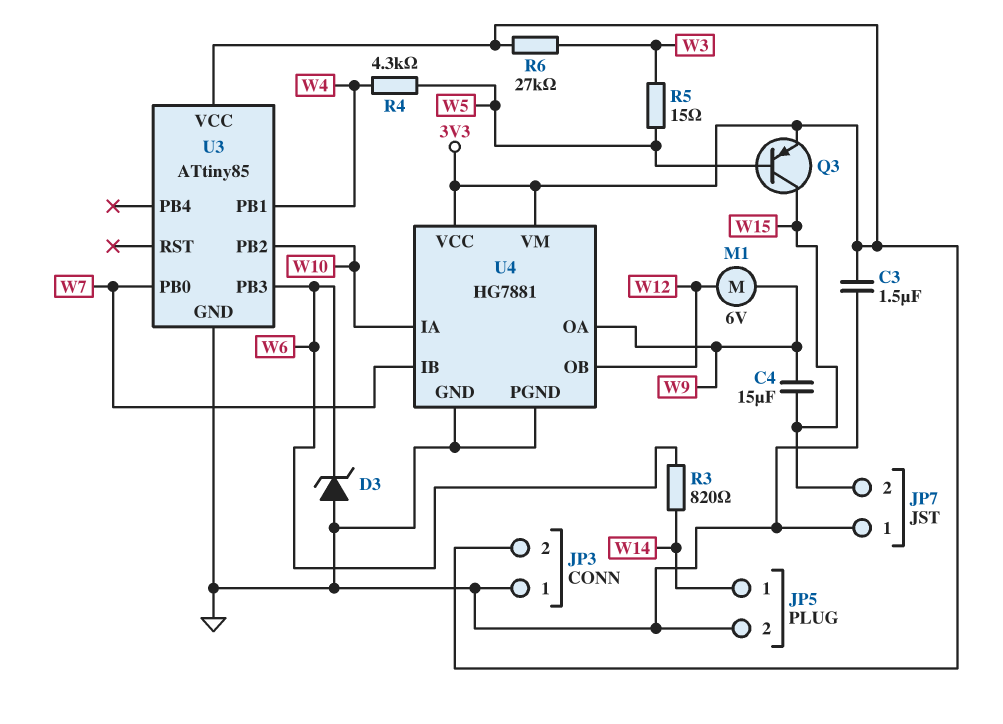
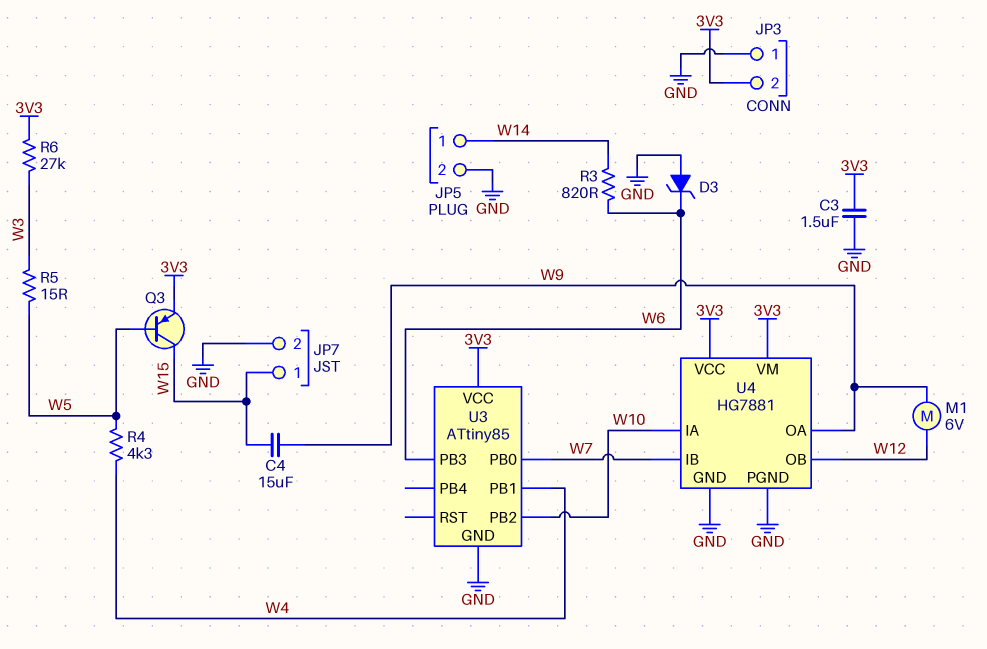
JP7 pin 1: GND -> W15
JP7 pin 2: W15 -> GND

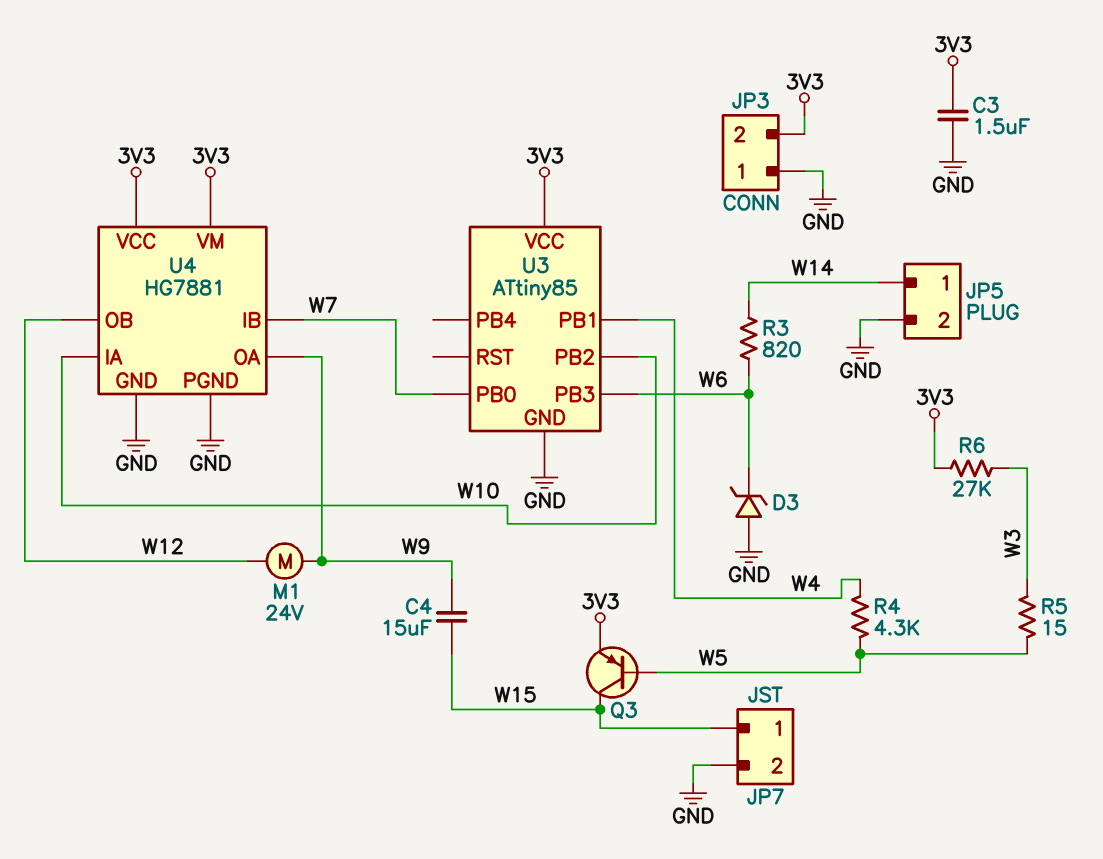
M1: motor 6V (W9, W12) -> motor 24V (W9, W12)

